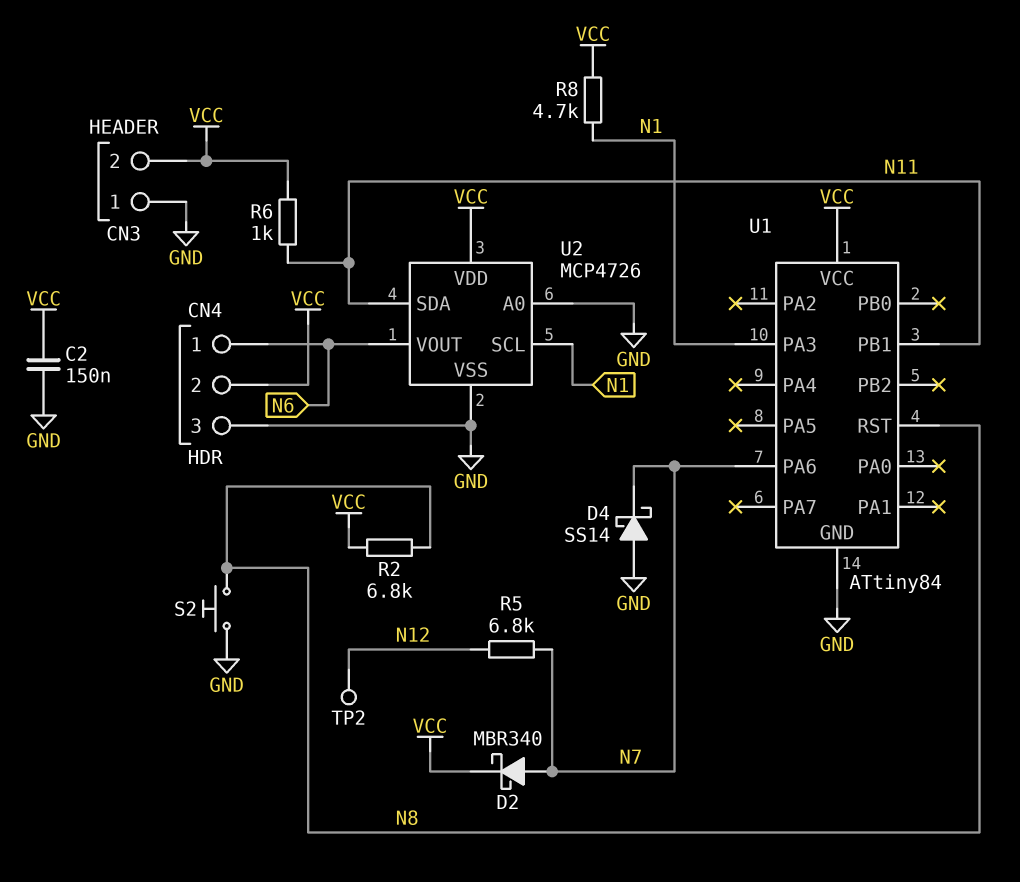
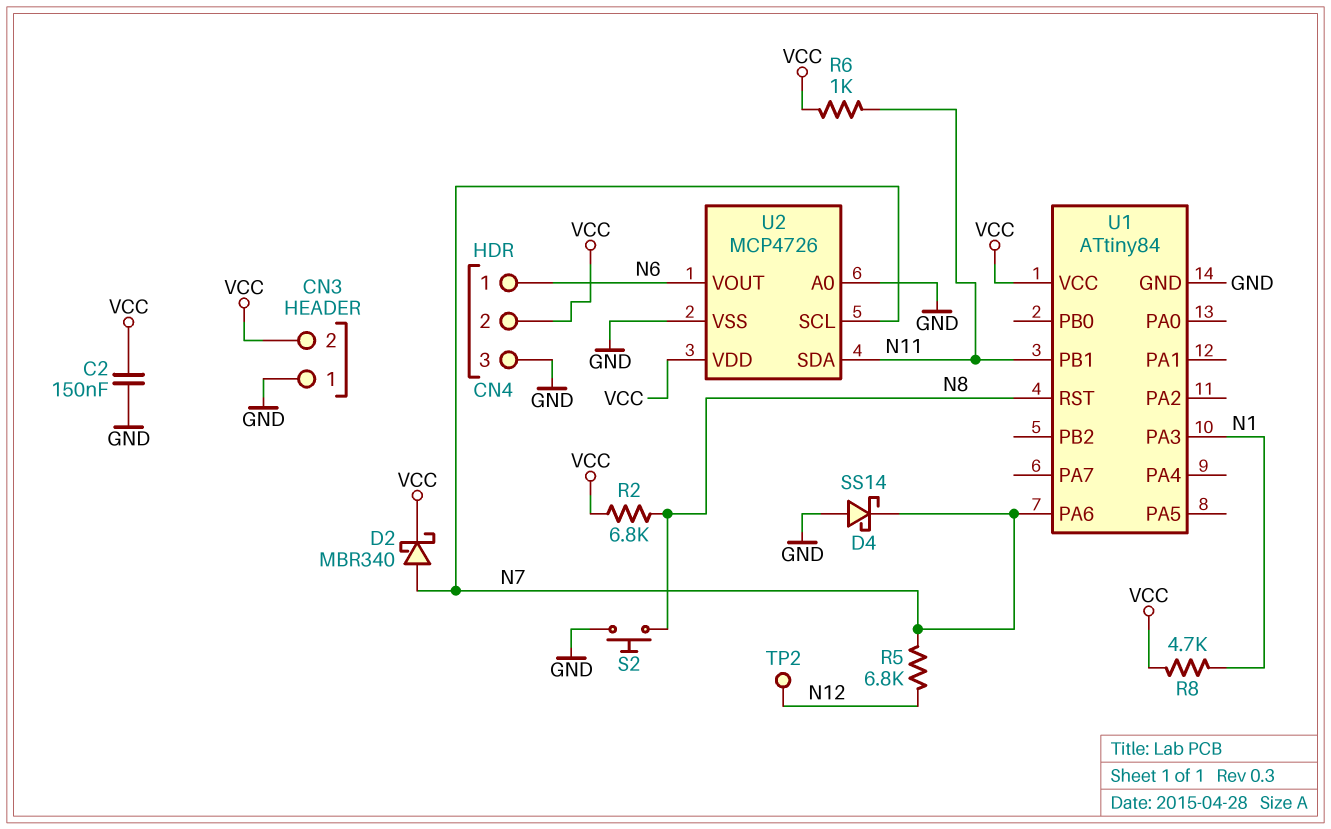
U2 pin SCL: N1 -> N7

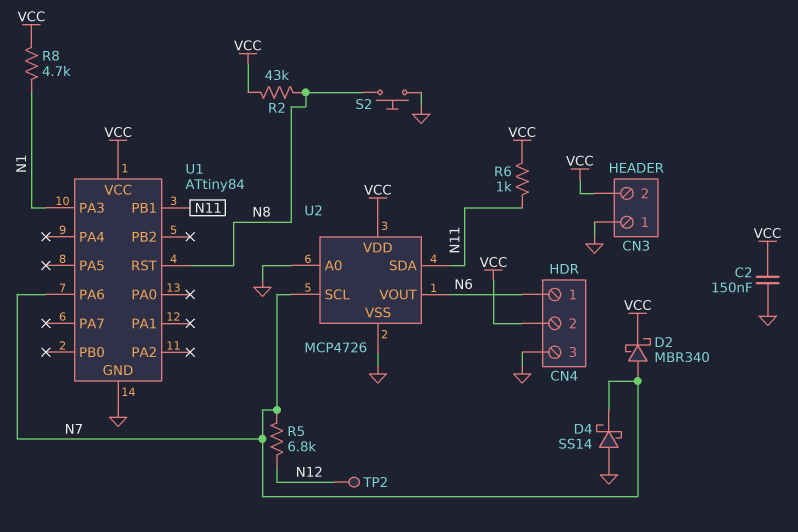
R2: 6.8k (N8, VCC) -> 43k (N8, VCC)

